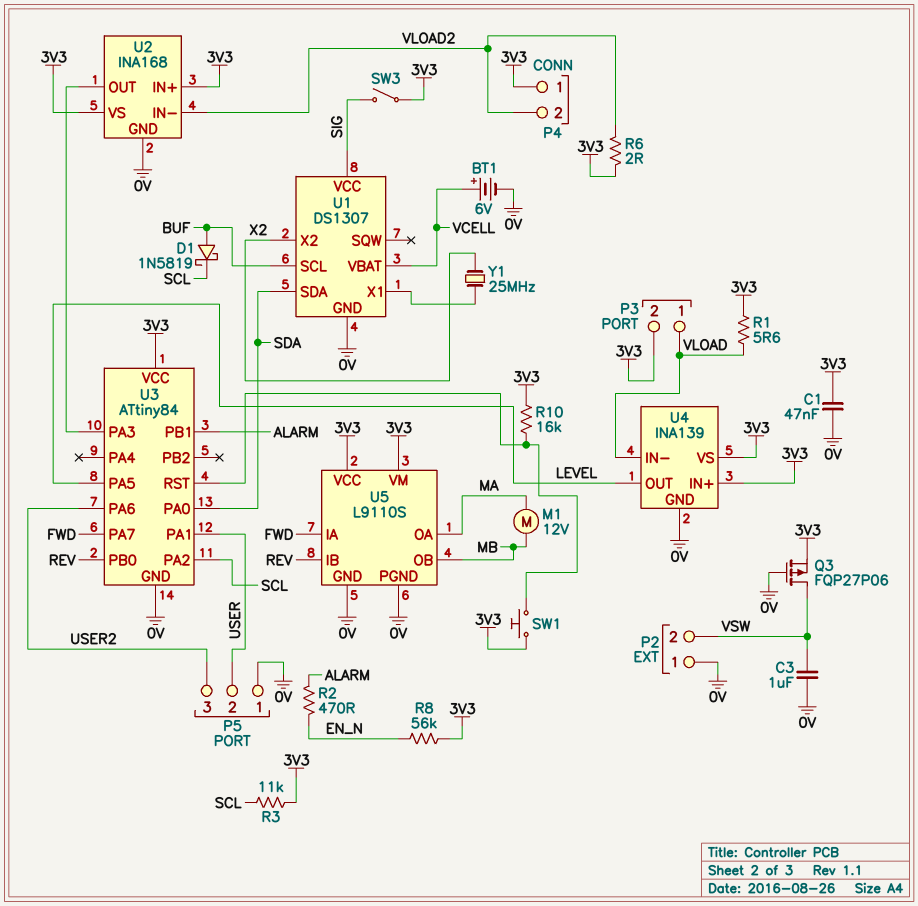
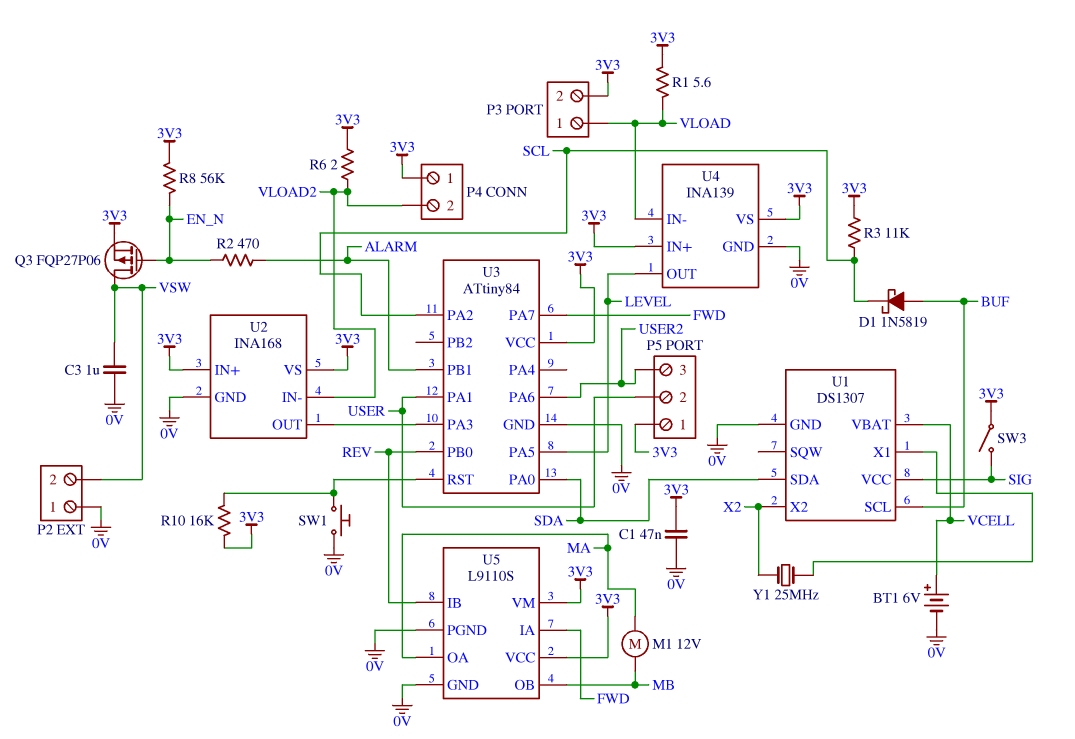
P5 pin 1: 0V -> 3V3
Q3: PMOS FQP27P06 (G 0V, D VSW, S 3V3) -> PMOS FQP27P06 (G EN_N, D VSW, S 3V3)
SW1: button (3V3, U3/RST) -> button (0V, U3/RST)

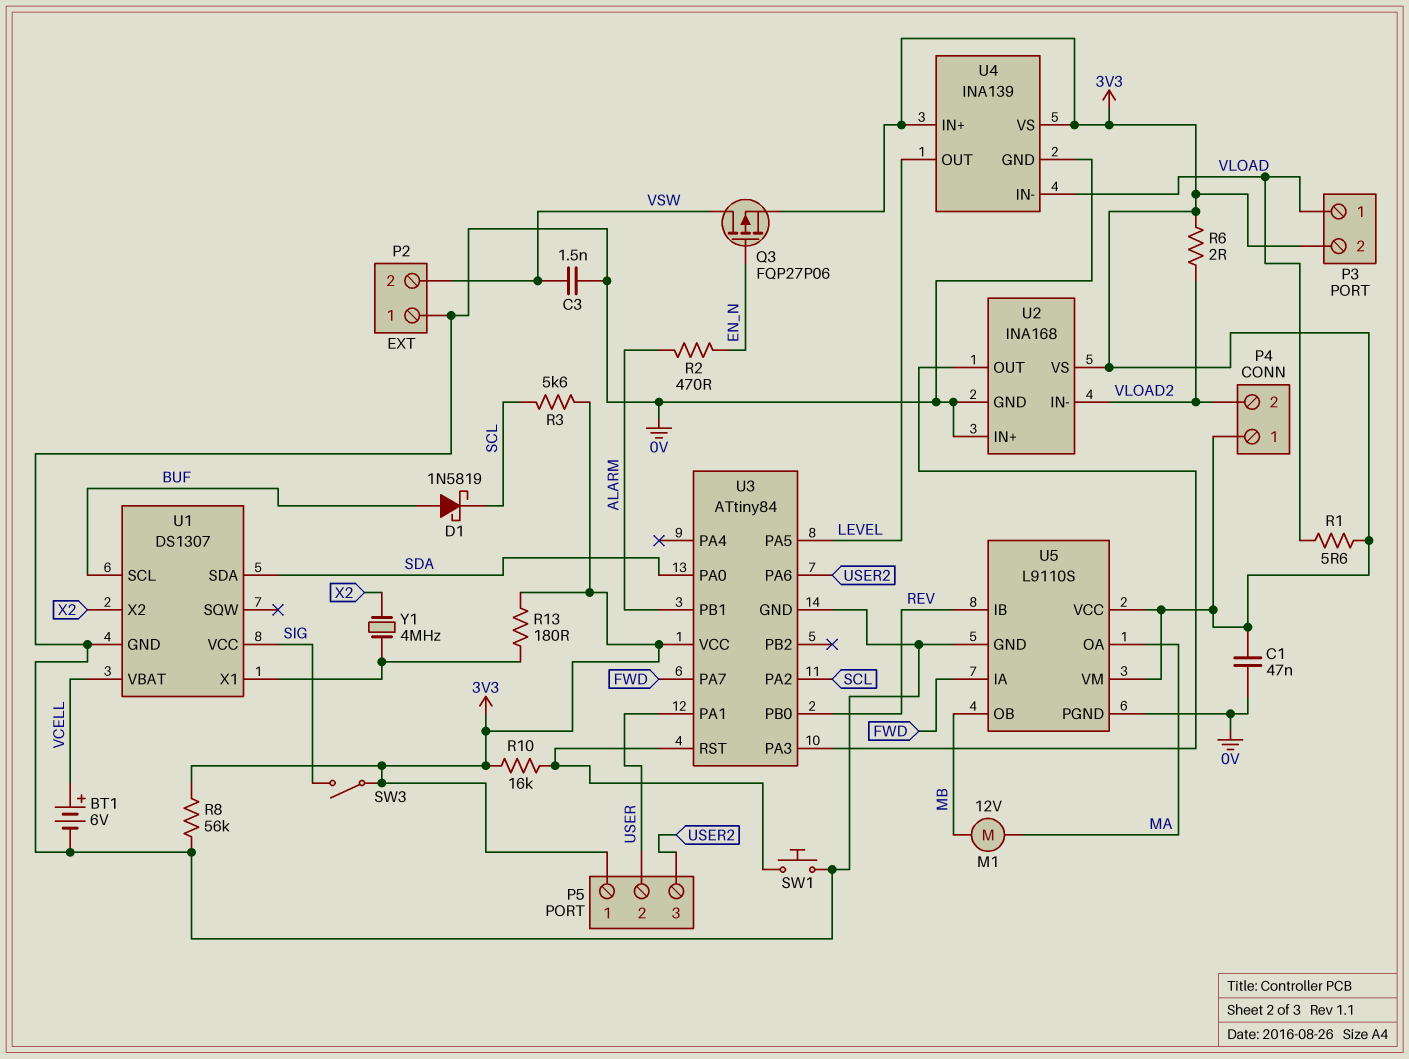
C3: 1uF (0V, VSW) -> 1.5nF (0V, VSW)
R3: 11k (3V3, SCL) -> 5.6k (3V3, SCL)
R8: 56k (3V3, EN_N) -> 56k (0V, 3V3)
R13: none -> 180 (3V3, U1/X1)
U2 pin IN+: 3V3 -> 0V
Y1: 25MHz (U1/X1, X2) -> 4MHz (U1/X1, X2)

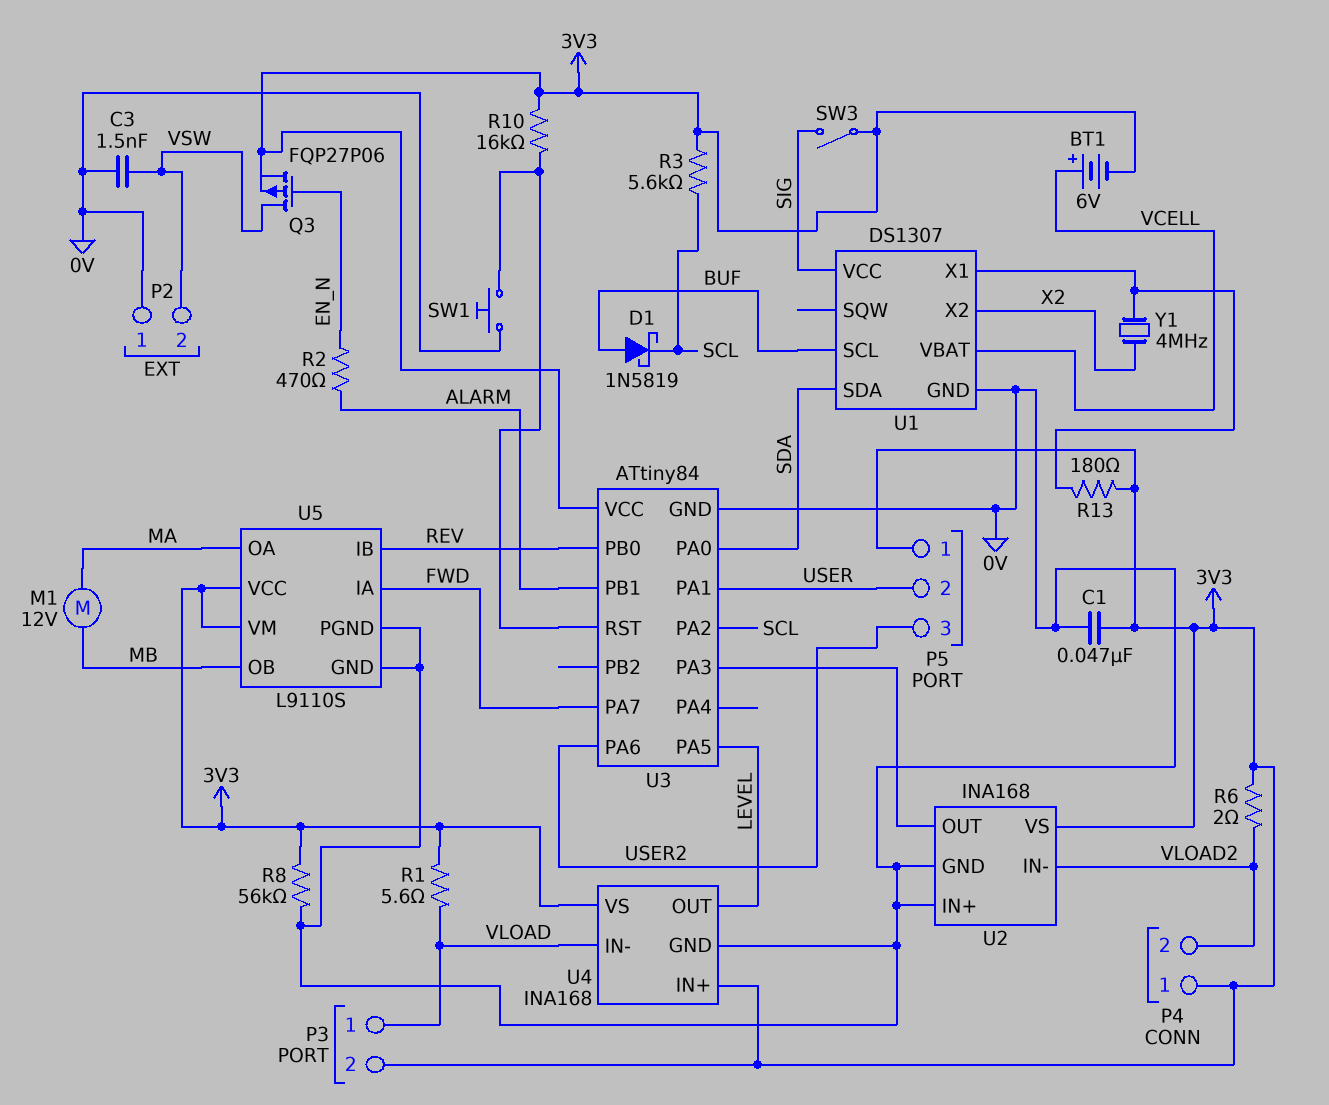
BT1: 6V (plus VCELL, minus 0V) -> 6V (plus VCELL, minus 3V3)
U4: INA139 -> INA168

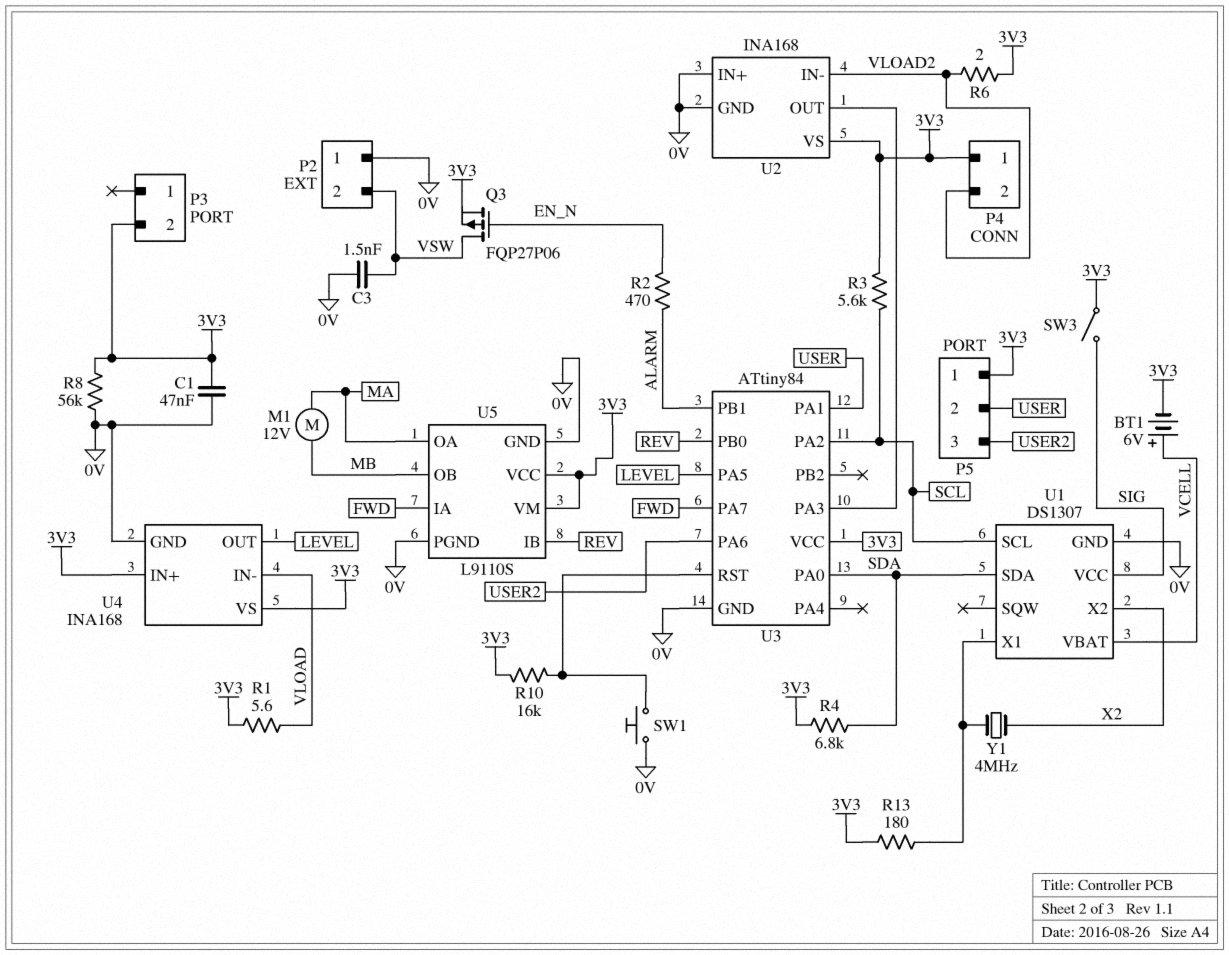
D1: schottky 1N5819 (A BUF, K SCL) -> none
P3 pin 1: VLOAD -> none
R4: none -> 6.8k (3V3, SDA)
U1 pin SCL: BUF -> SCL

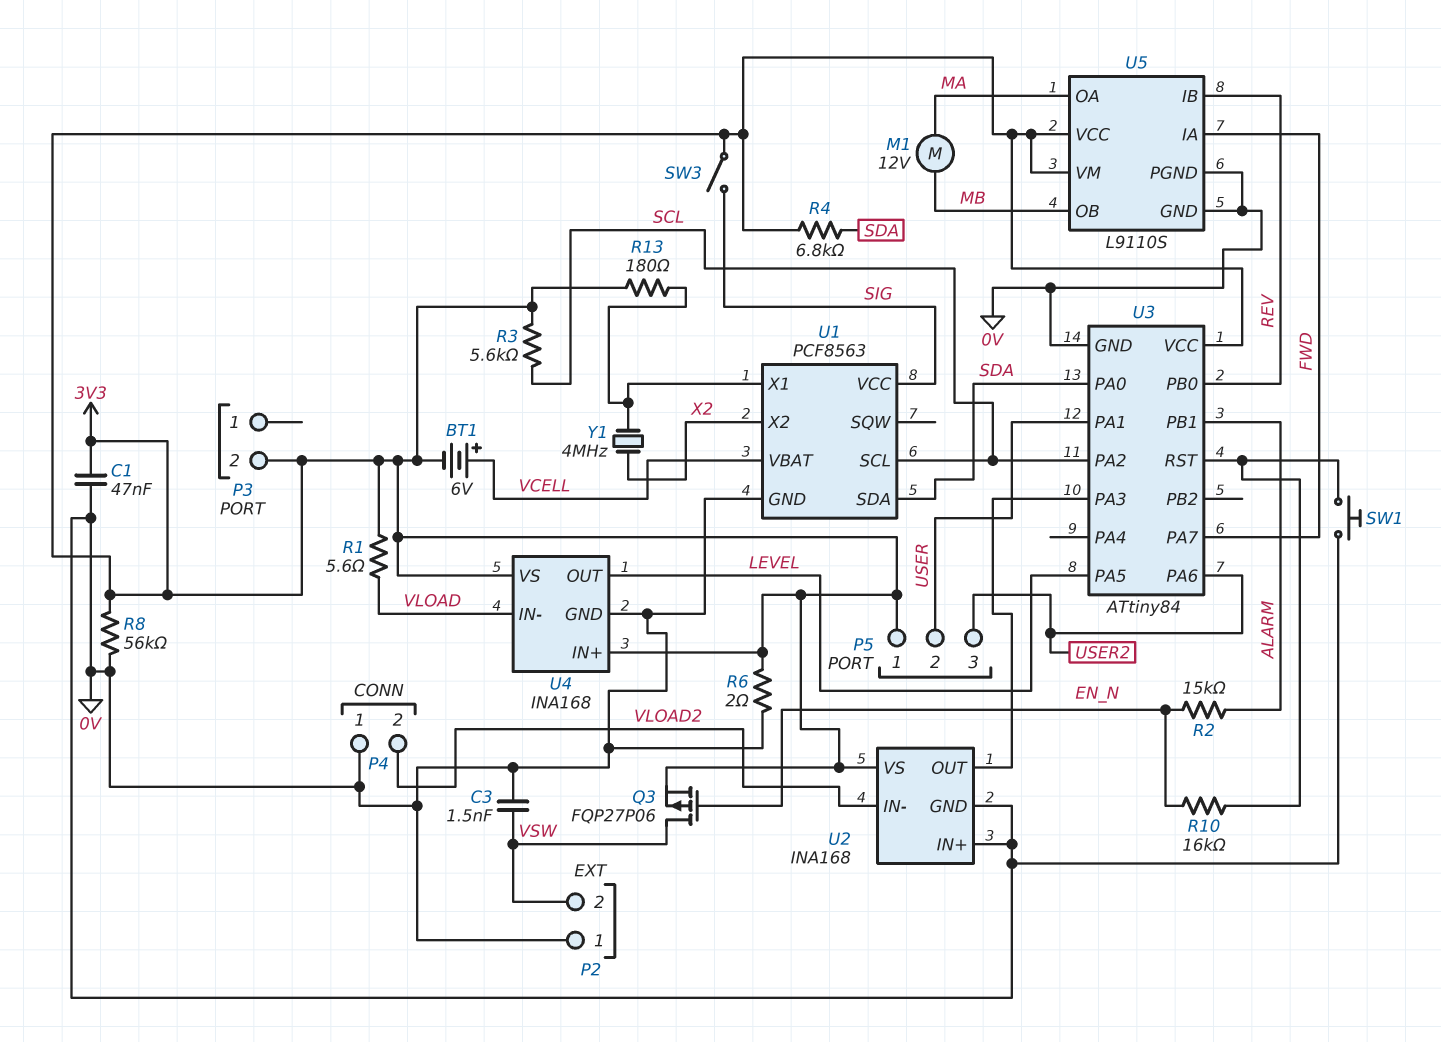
P4 pin 1: 3V3 -> 0V
R2: 470 (ALARM, EN_N) -> 15k (ALARM, EN_N)
R6: 2 (3V3, VLOAD2) -> 2 (0V, 3V3)
R10: 16k (3V3, U3/RST) -> 16k (EN_N, U3/RST)
U1: DS1307 -> PCF8563

